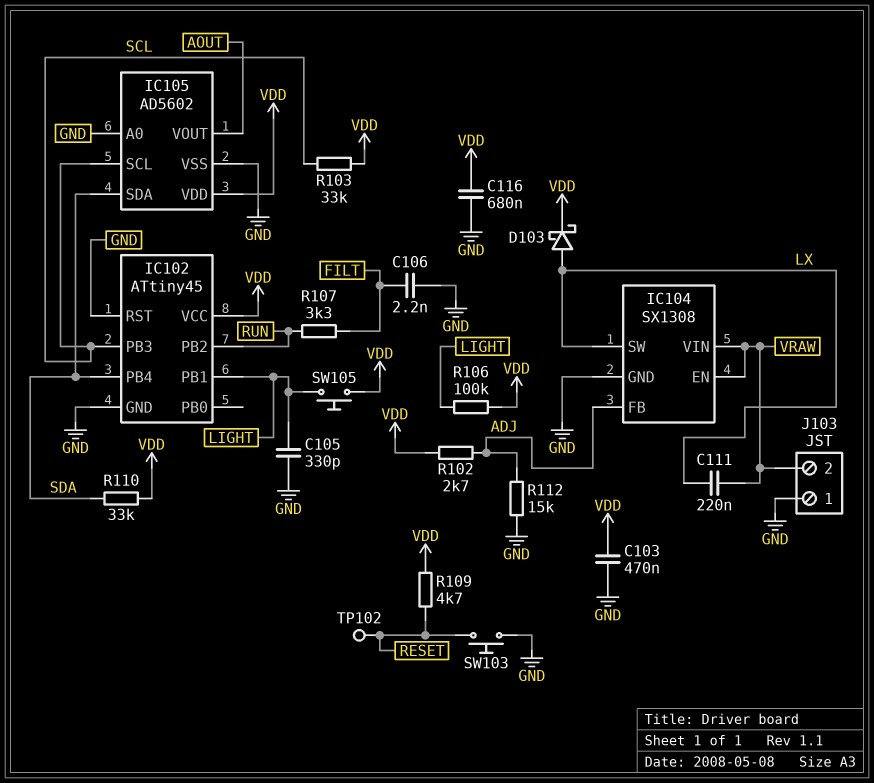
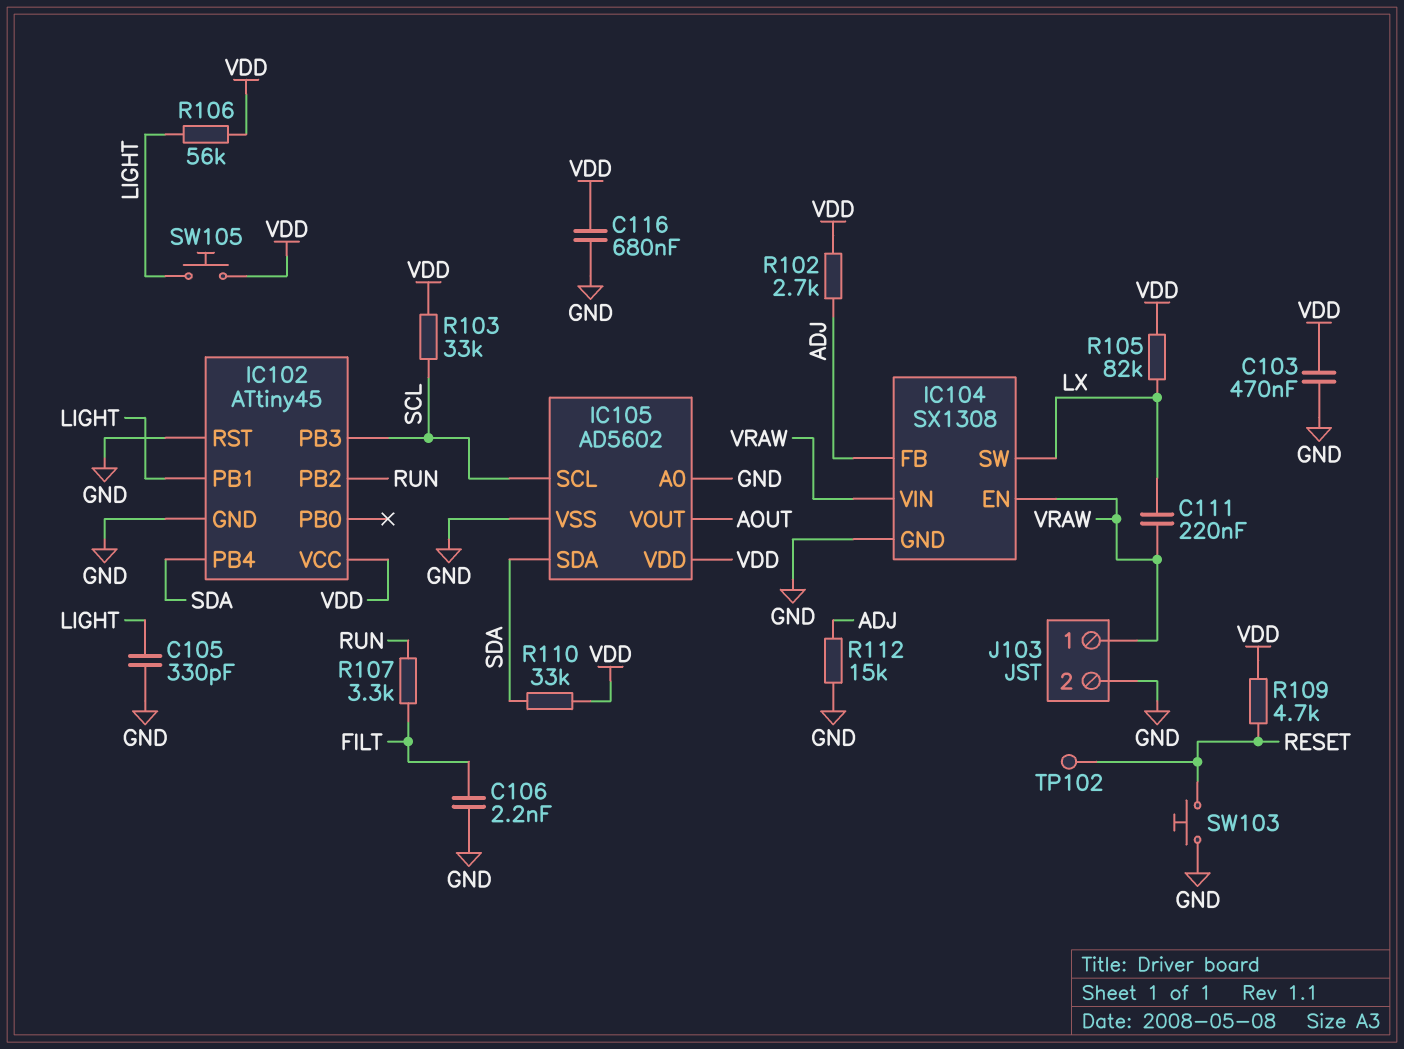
D103: schottky (A LX, K VDD) -> none
J103 pin 1: GND -> VRAW
J103 pin 2: VRAW -> GND
R105: none -> 82k (LX, VDD)
R106: 100k (LIGHT, VDD) -> 56k (LIGHT, VDD)

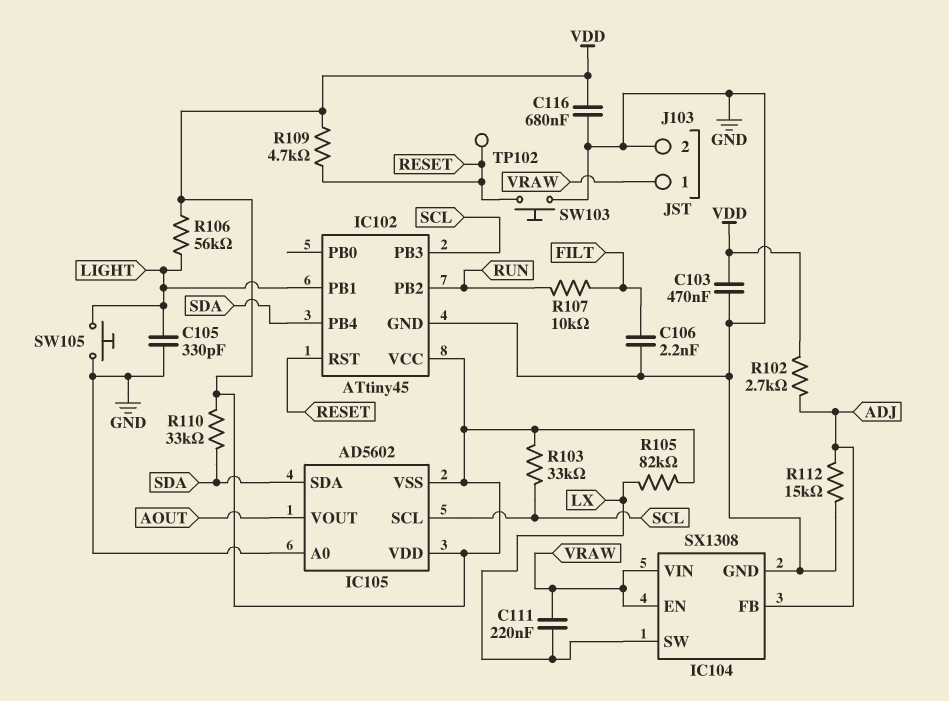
IC102 pin RST: GND -> RESET
IC105 pin VSS: GND -> VDD
R107: 3.3k (FILT, RUN) -> 10k (FILT, RUN)
SW105: button (LIGHT, VDD) -> button (GND, LIGHT)

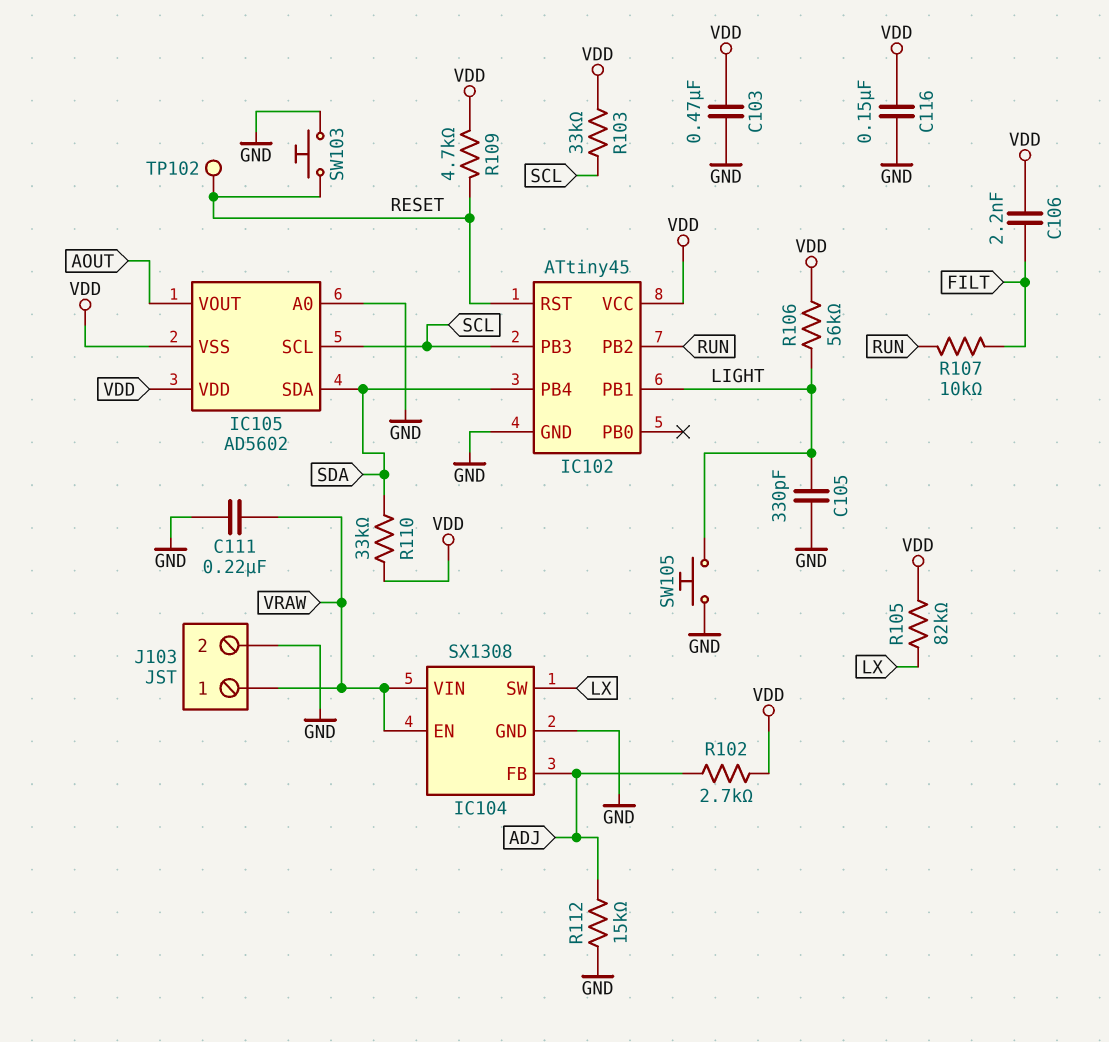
C106: 2.2nF (FILT, GND) -> 2.2nF (FILT, VDD)
C111: 220nF (LX, VRAW) -> 220nF (GND, VRAW)
C116: 680nF (GND, VDD) -> 150nF (GND, VDD)

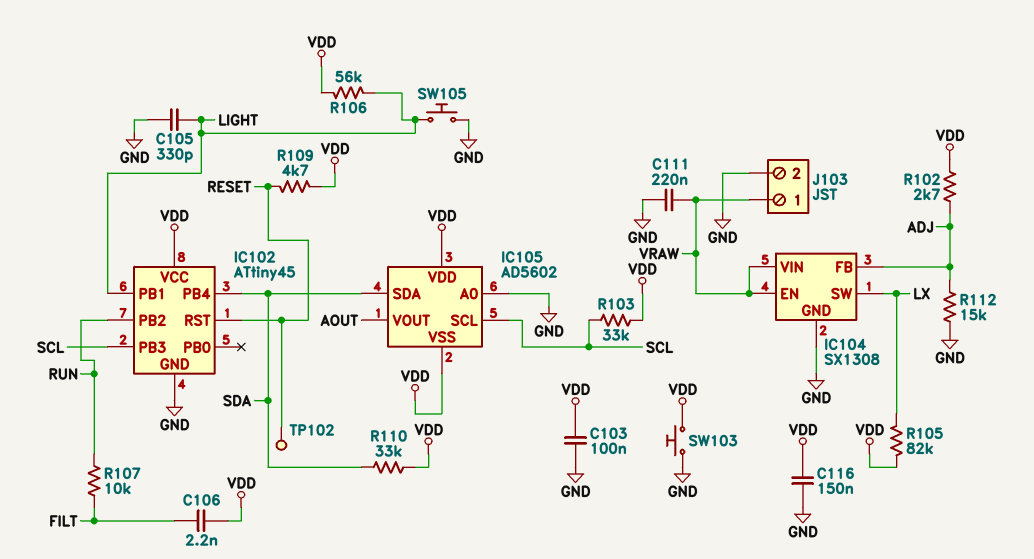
C103: 470nF (GND, VDD) -> 100nF (GND, VDD)
SW103: button (GND, RESET) -> button (GND, VDD)

